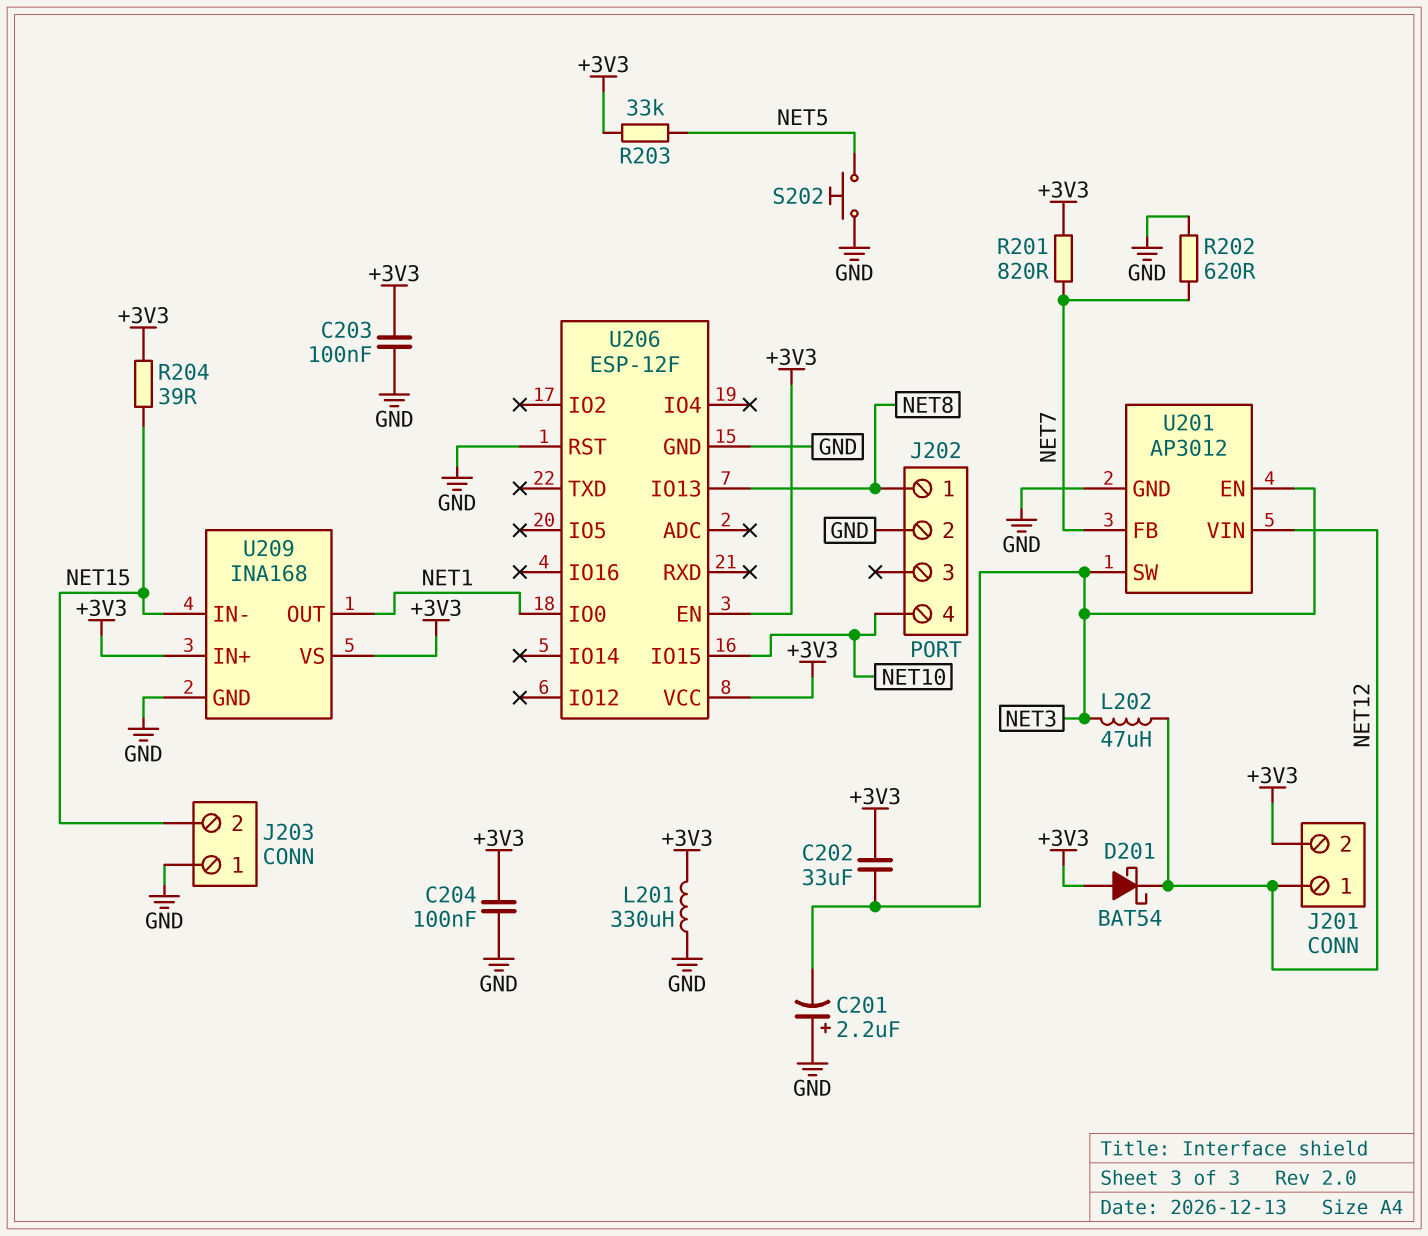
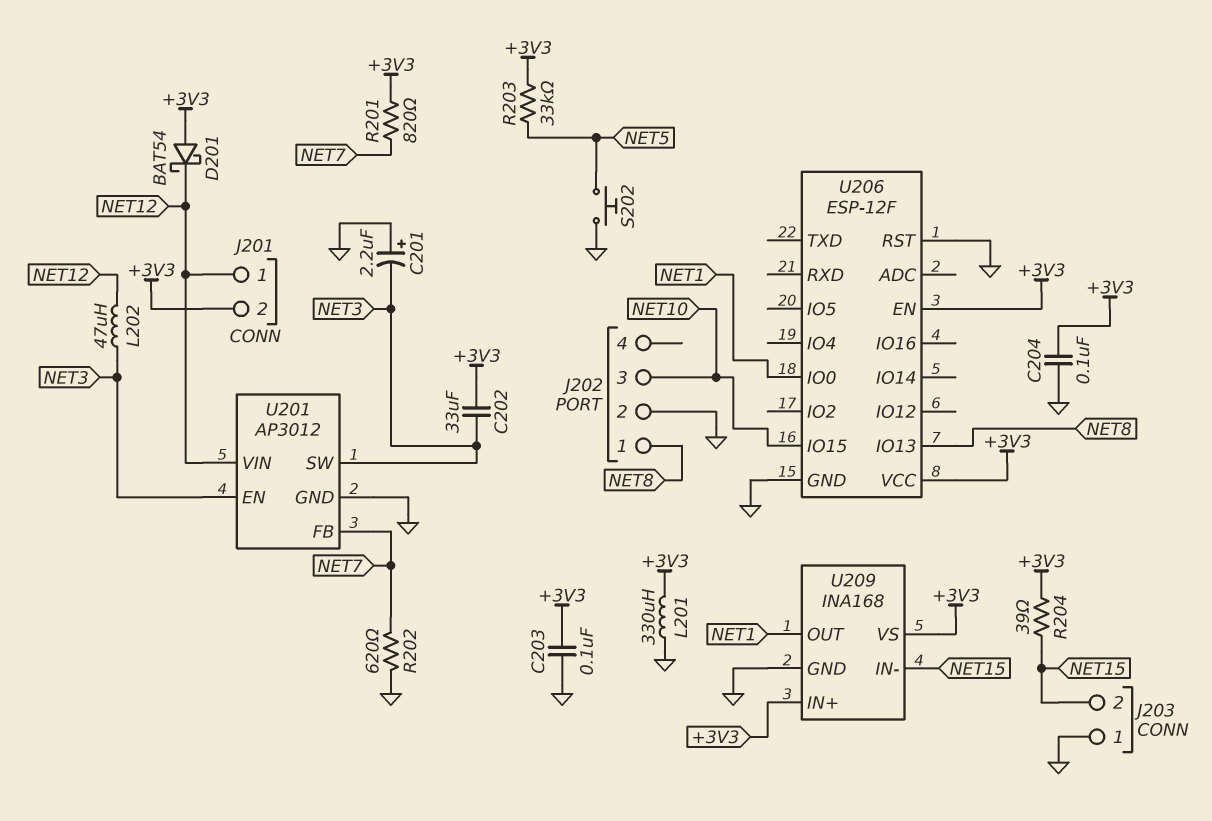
J202 pin 3: none -> NET10
J202 pin 4: NET10 -> none

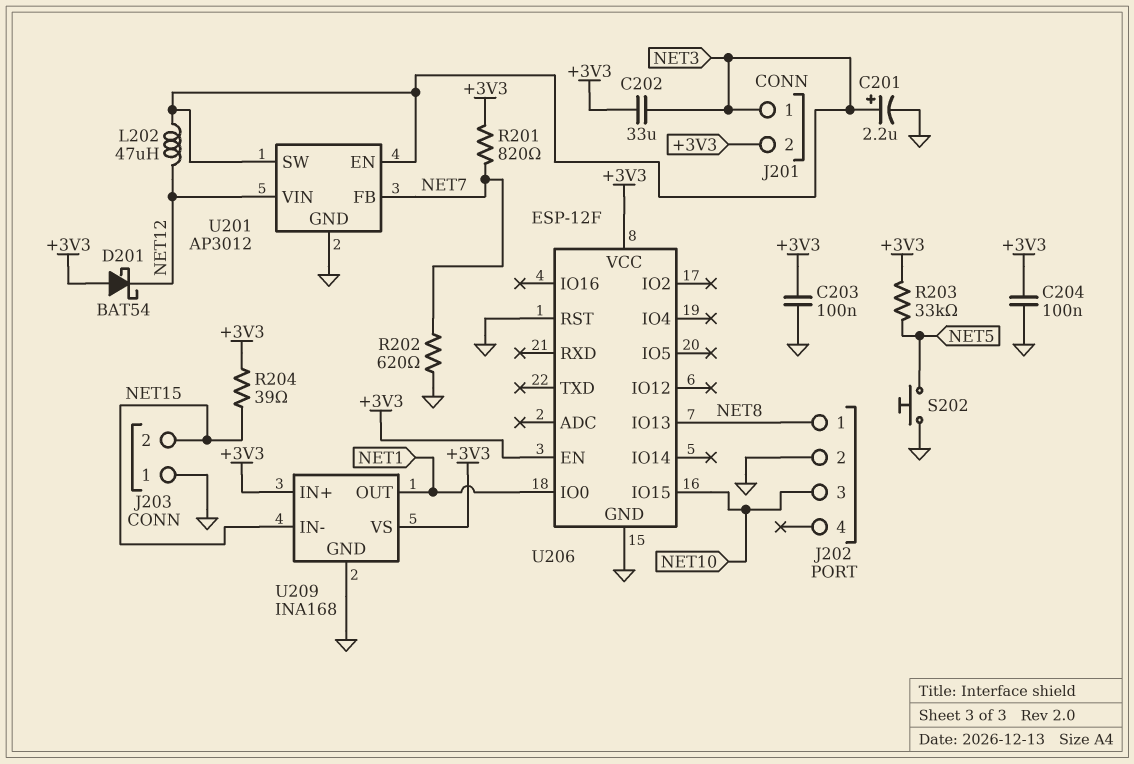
C201: 2.2uF (plus GND, minus NET3) -> 2.2uF (plus NET3, minus GND)
J201 pin 1: NET12 -> NET3
L201: 330uH (+3V3, GND) -> none

